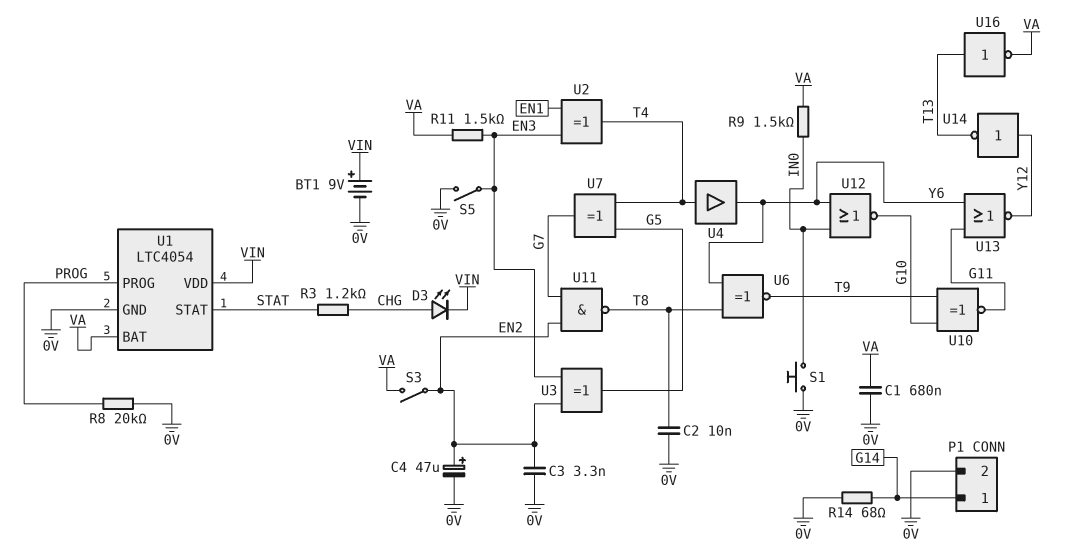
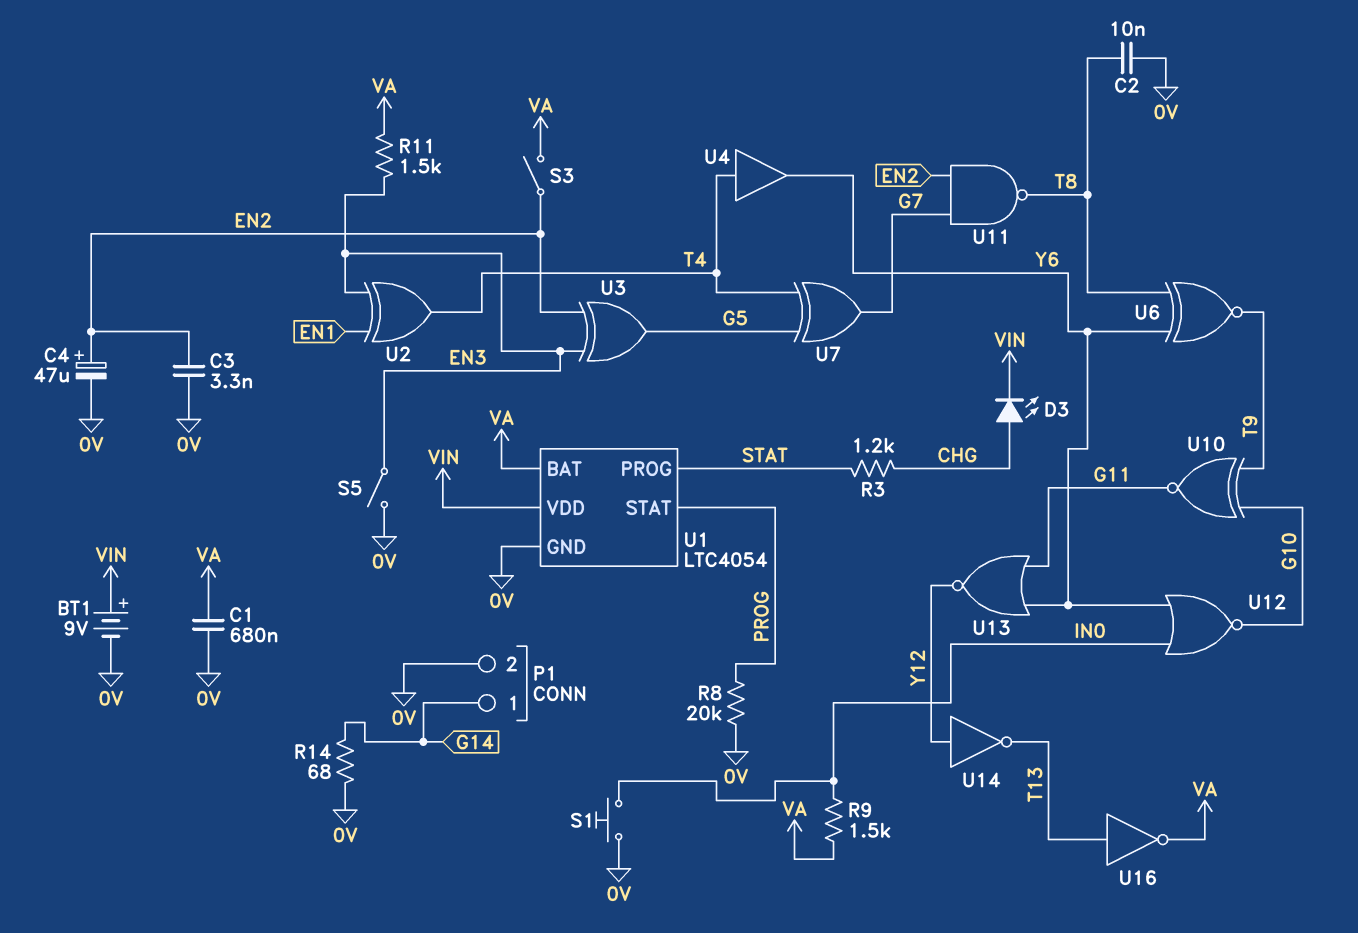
U1 pin PROG: PROG -> STAT
U1 pin STAT: STAT -> PROG

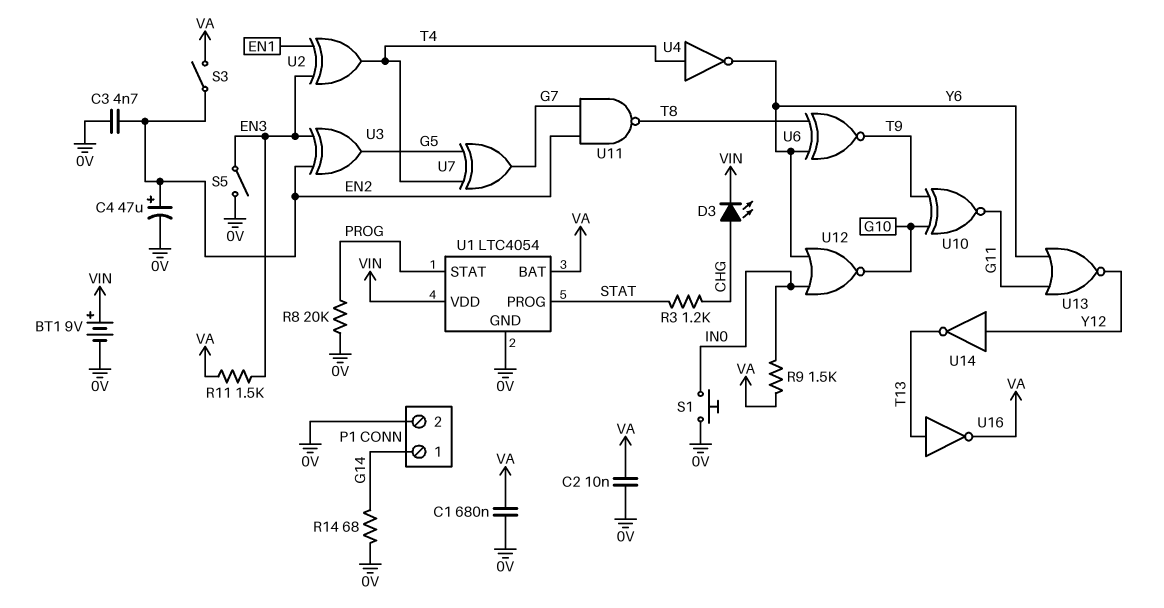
C2: 10nF (0V, T8) -> 10nF (0V, VA)
C3: 3.3nF (0V, EN2) -> 4.7nF (0V, EN2)
U4: buffer (in T4, out Y6) -> NOT (in T4, out Y6)

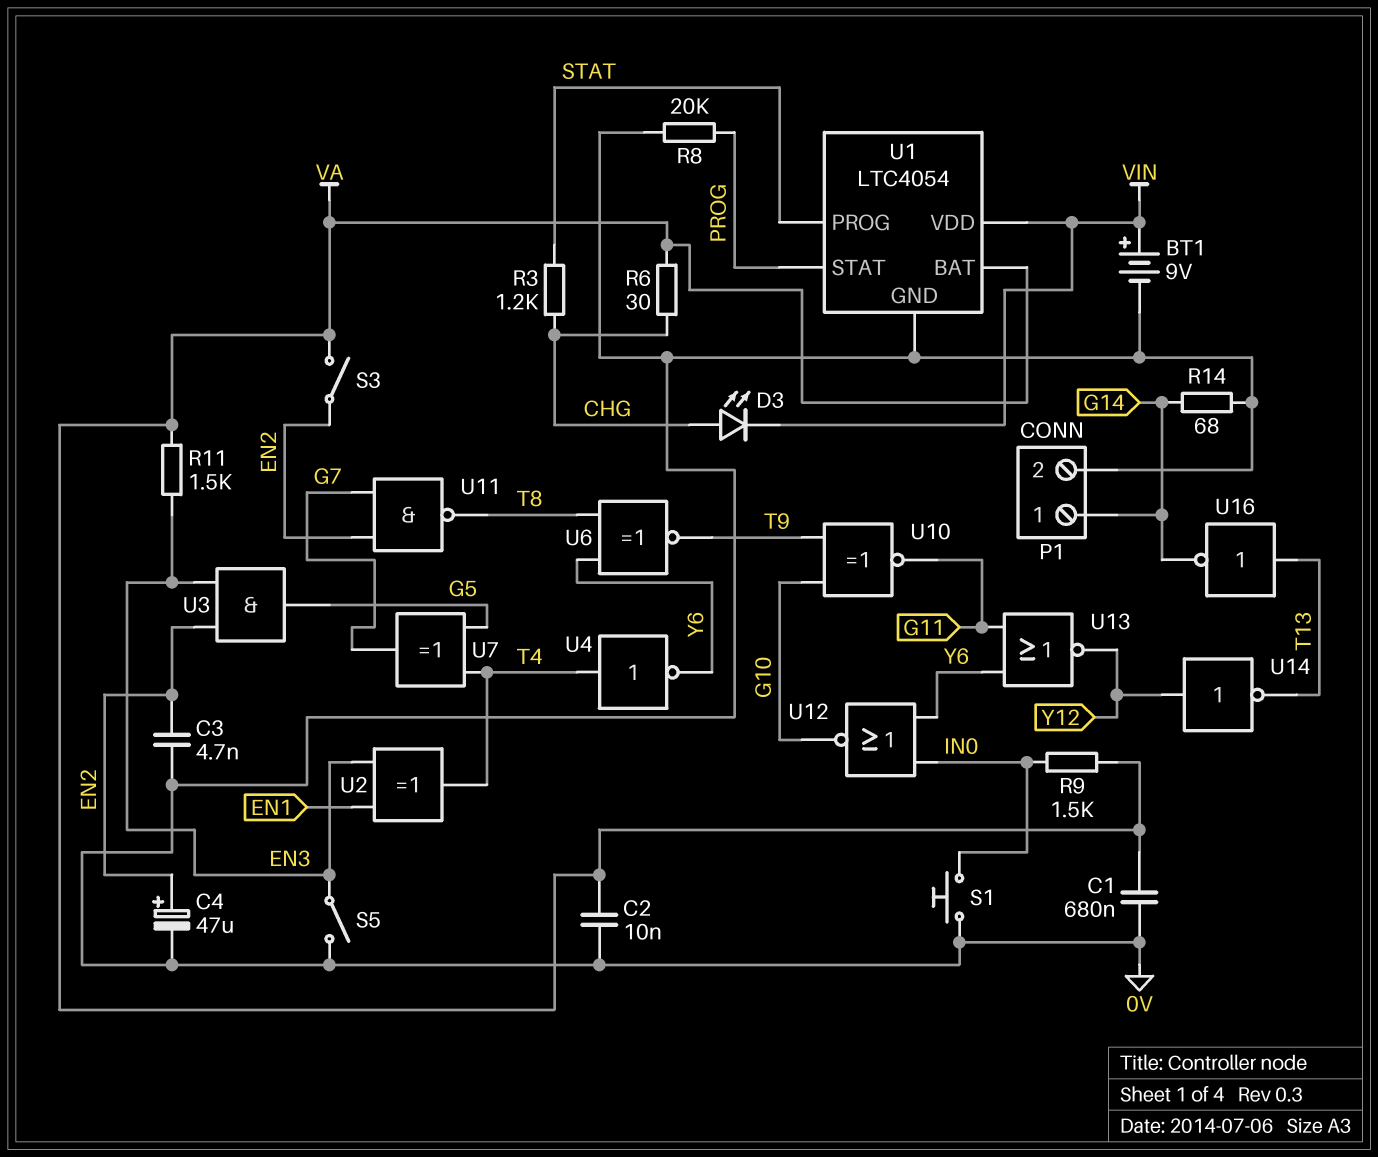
R6: none -> 30 (CHG, VA)
U3: XOR (in EN2, in EN3, out G5) -> AND (in EN2, in EN3, out G5)
U16: NOT (in T13, out VA) -> NOT (in T13, out G14)

